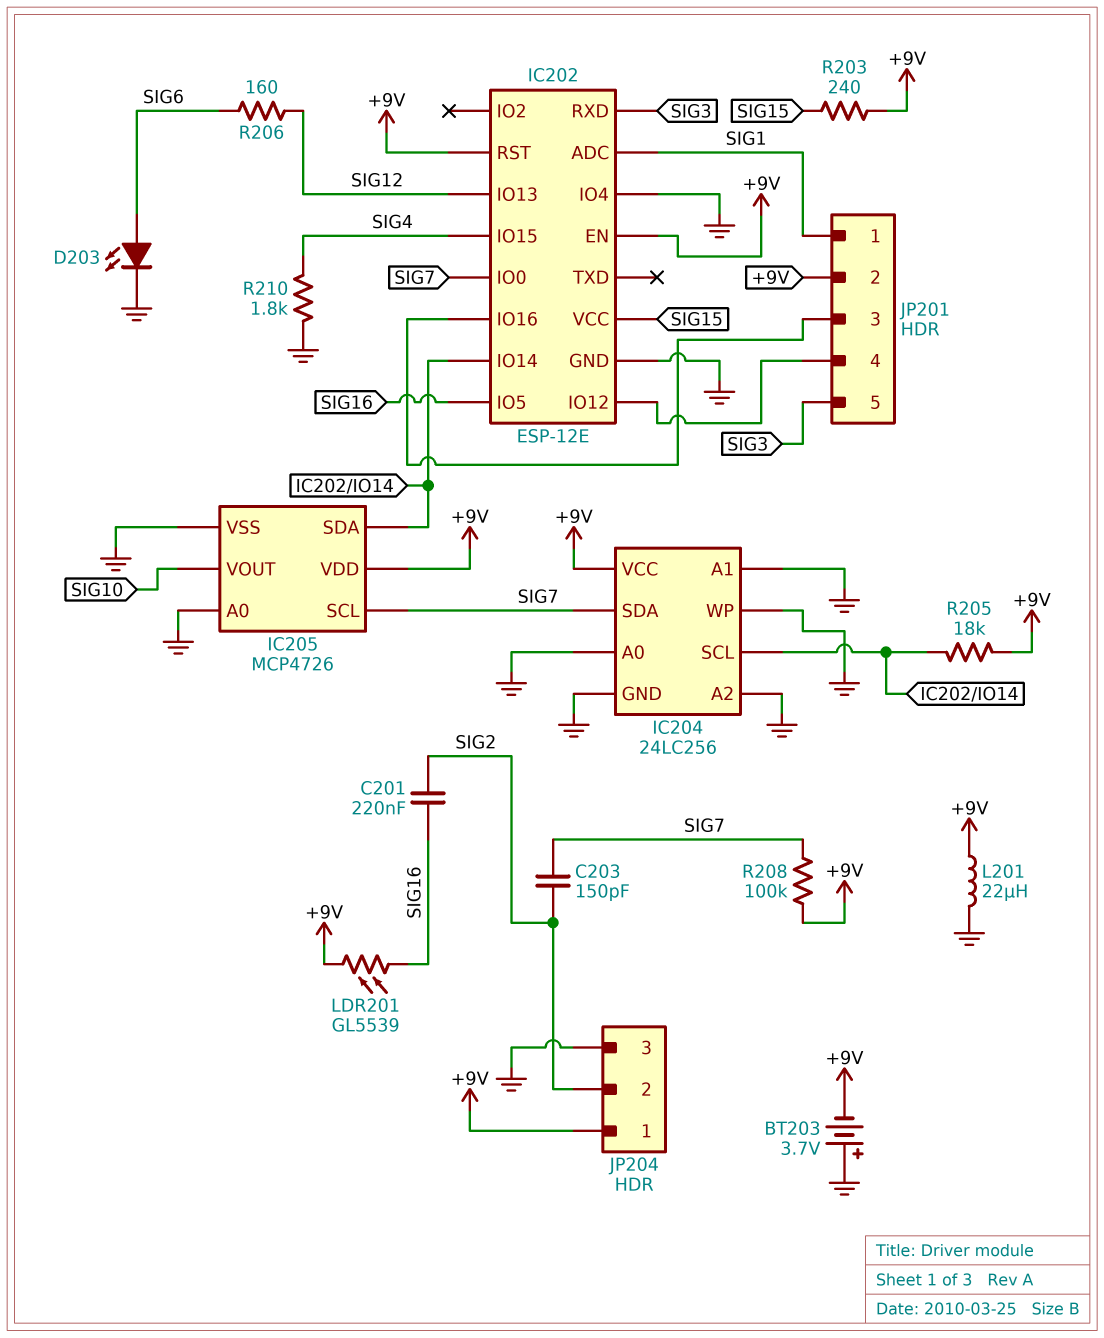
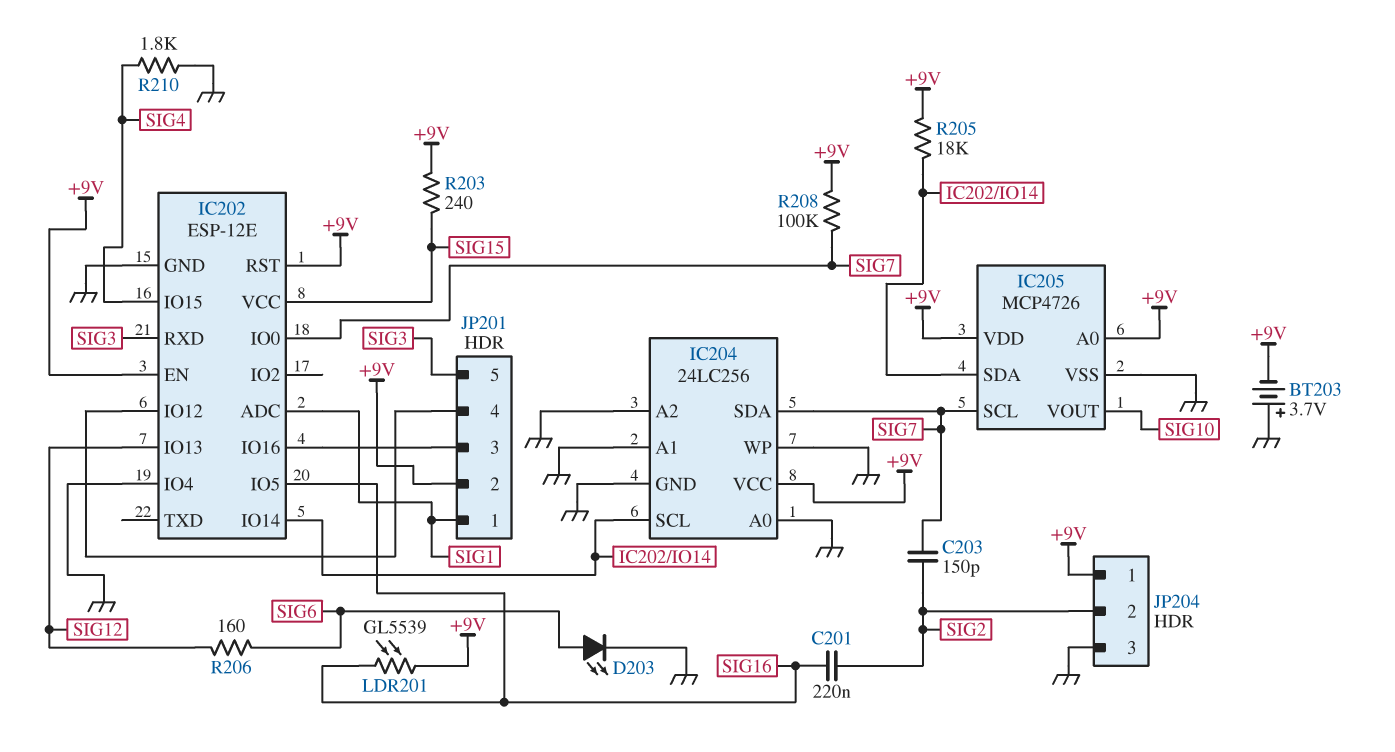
IC205 pin A0: GND -> +9V
L201: 22uH (+9V, GND) -> none

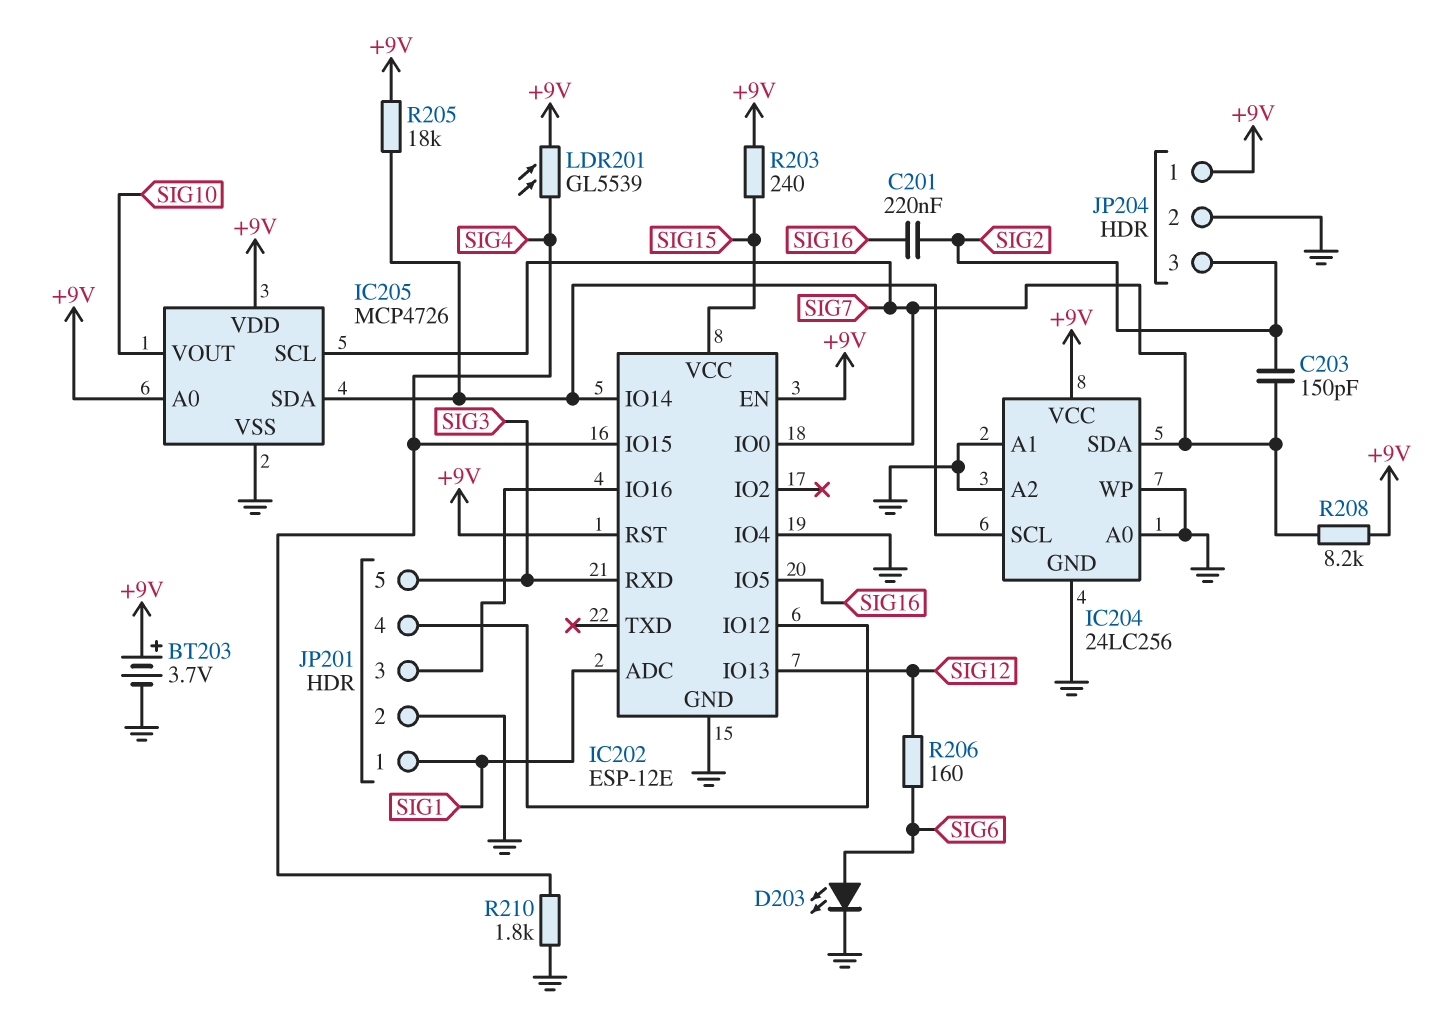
BT203: 3.7V (plus GND, minus +9V) -> 3.7V (plus +9V, minus GND)
JP201 pin 2: +9V -> GND
JP204 pin 2: SIG2 -> GND
JP204 pin 3: GND -> SIG2
LDR201: GL5539 (+9V, SIG16) -> GL5539 (+9V, SIG4)
R208: 100k (+9V, SIG7) -> 8.2k (+9V, SIG7)

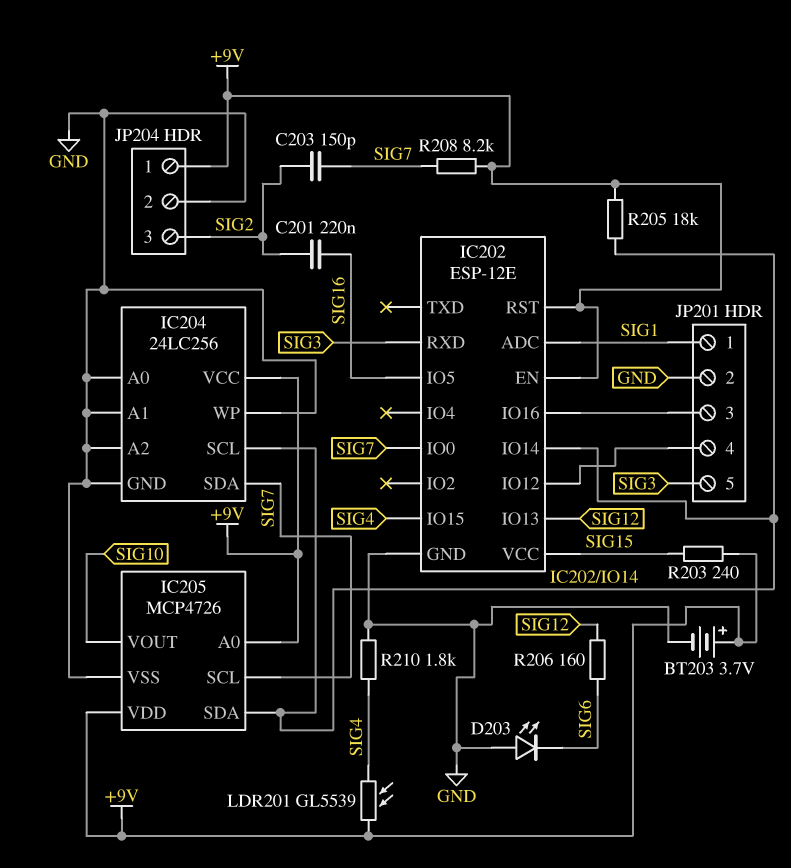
D203: LED (A SIG6, K GND) -> LED (A GND, K SIG6)
IC202 pin IO4: GND -> none

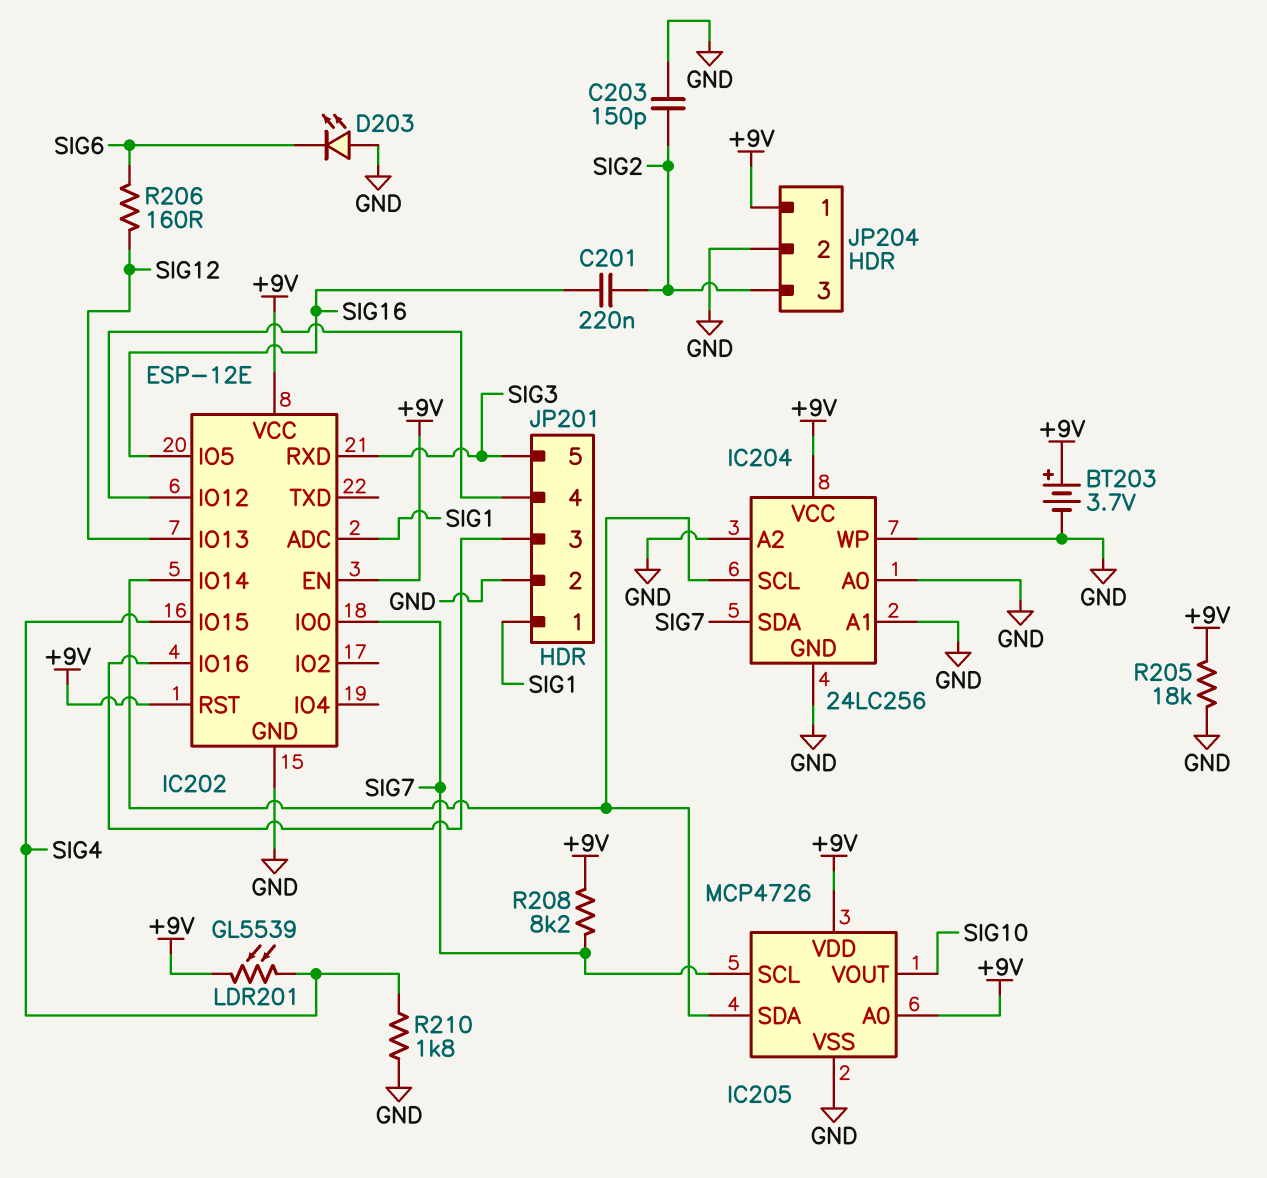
C203: 150pF (SIG2, SIG7) -> 150pF (GND, SIG2)
IC202 pin VCC: SIG15 -> +9V
R203: 240 (+9V, SIG15) -> none
R205: 18k (+9V, IC202/IO14) -> 18k (+9V, GND)

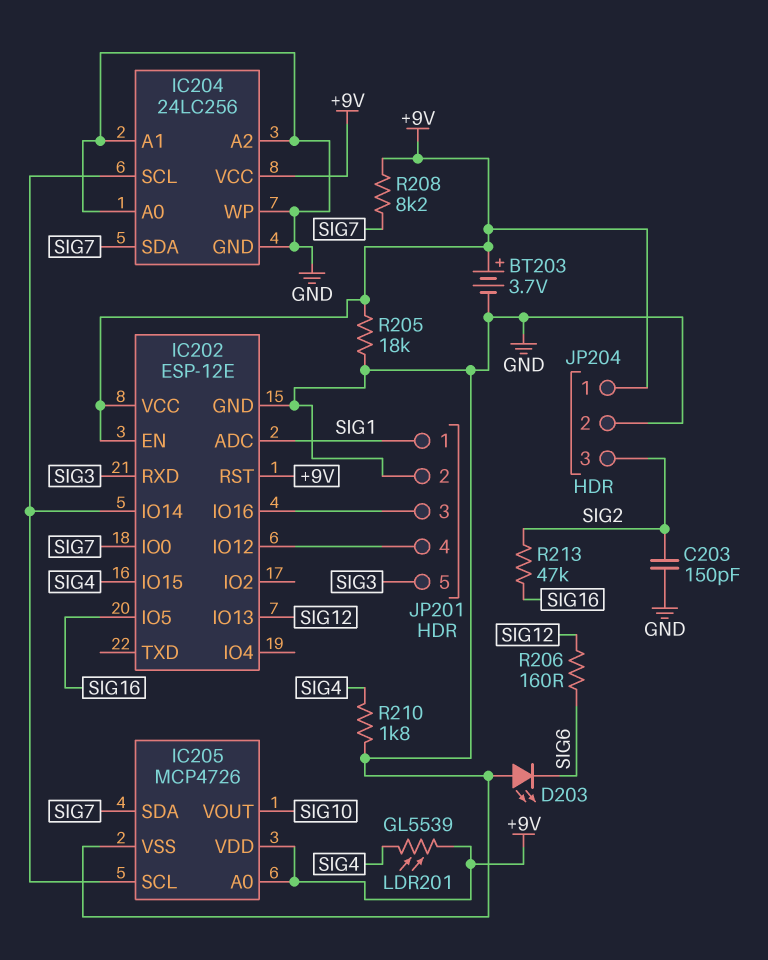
C201: 220nF (SIG2, SIG16) -> none
IC205 pin SCL: SIG7 -> IC202/IO14
IC205 pin SDA: IC202/IO14 -> SIG7
R213: none -> 47k (SIG2, SIG16)

